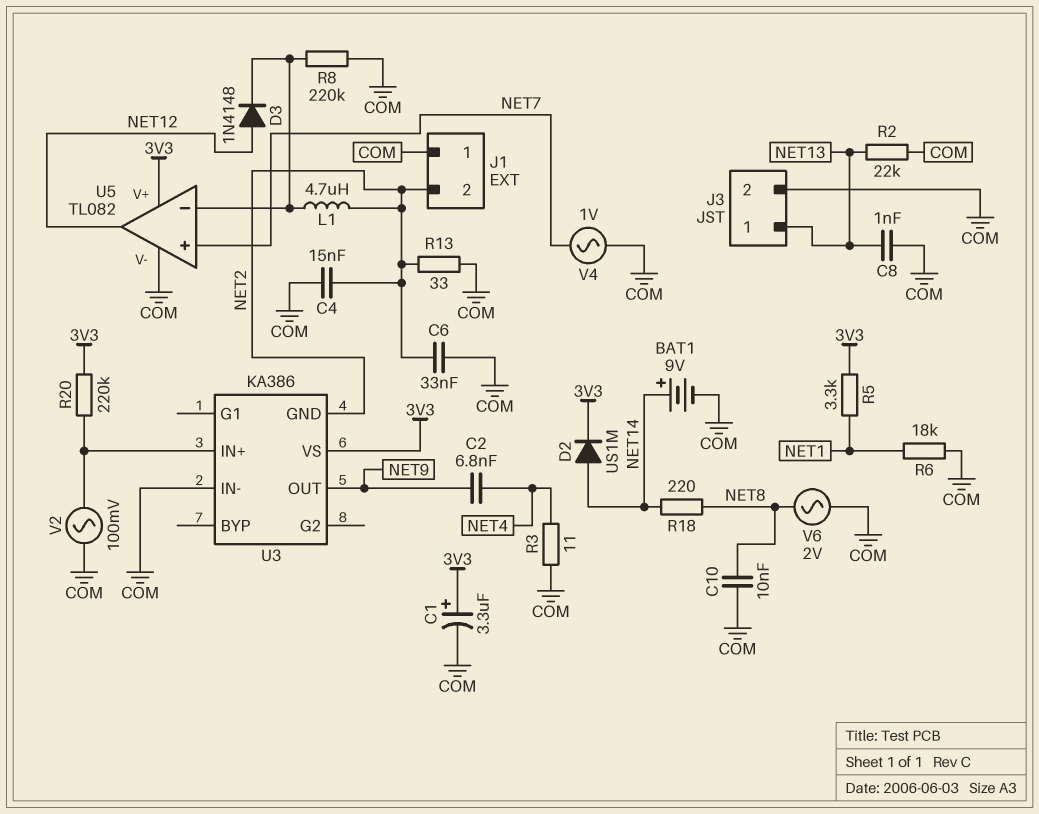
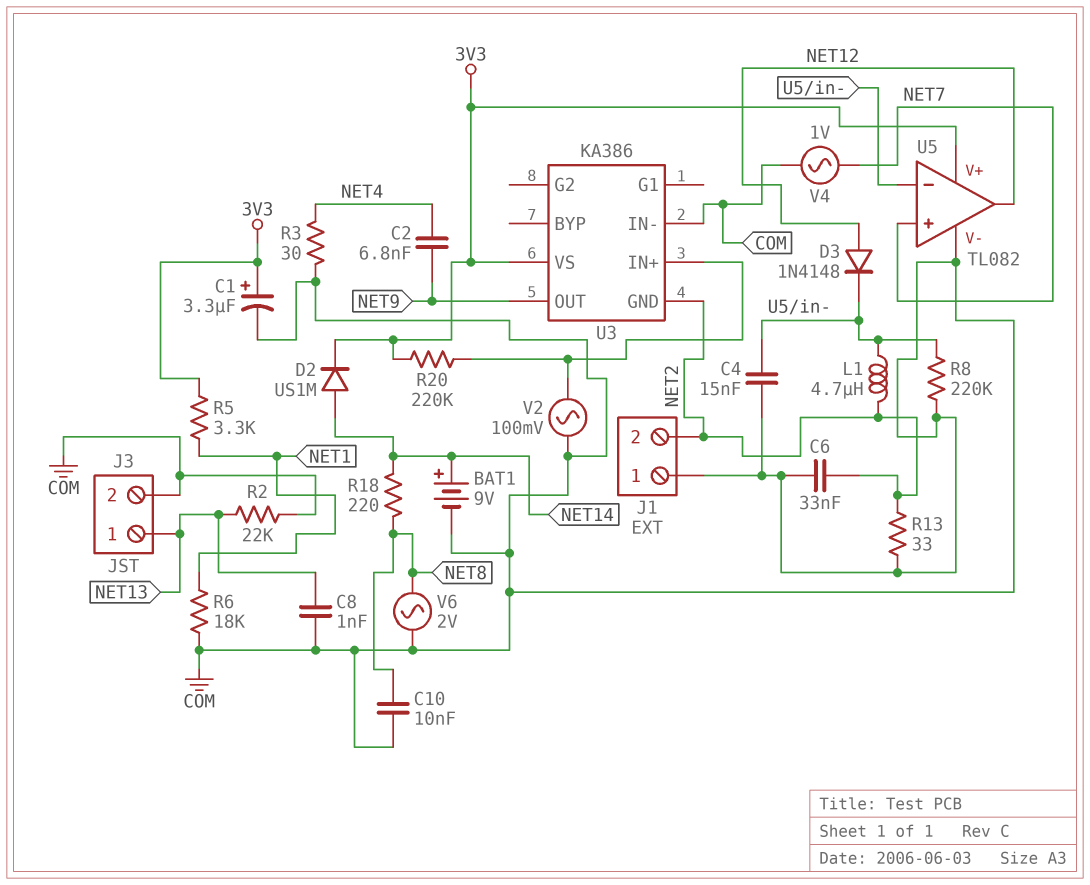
C4: 15nF (COM, NET2) -> 15nF (COM, U5/in-)
R3: 11 (COM, NET4) -> 30 (COM, NET4)

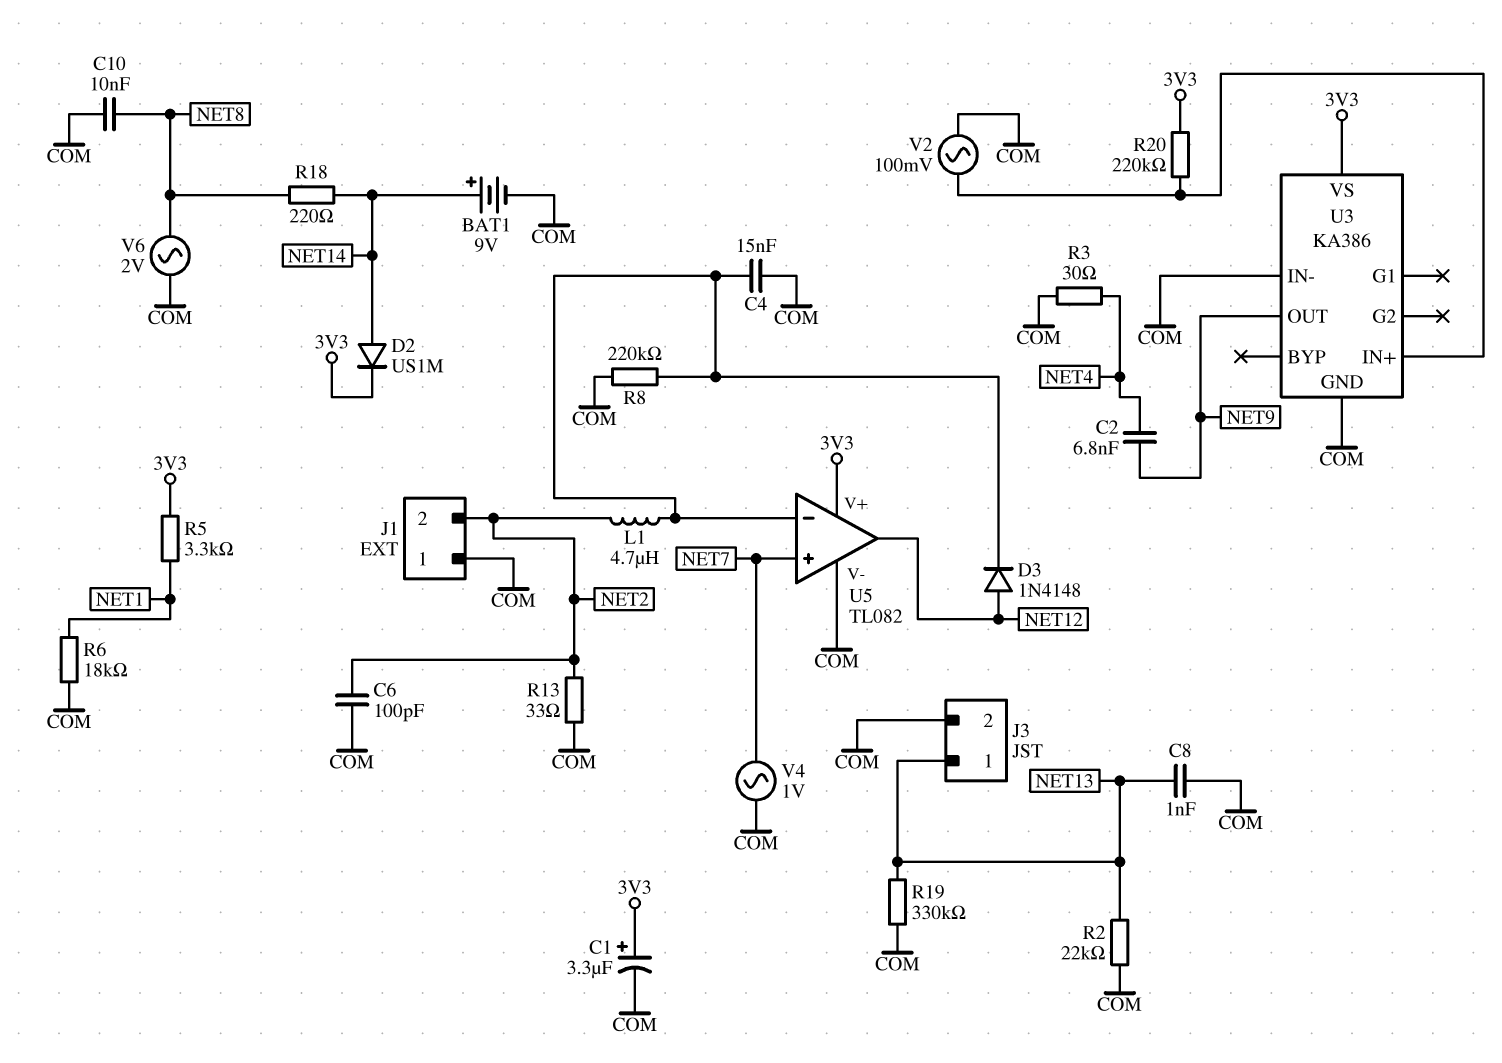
C6: 33nF (COM, NET2) -> 100pF (COM, NET2)
R19: none -> 330k (COM, NET13)
U3 pin GND: NET2 -> COM

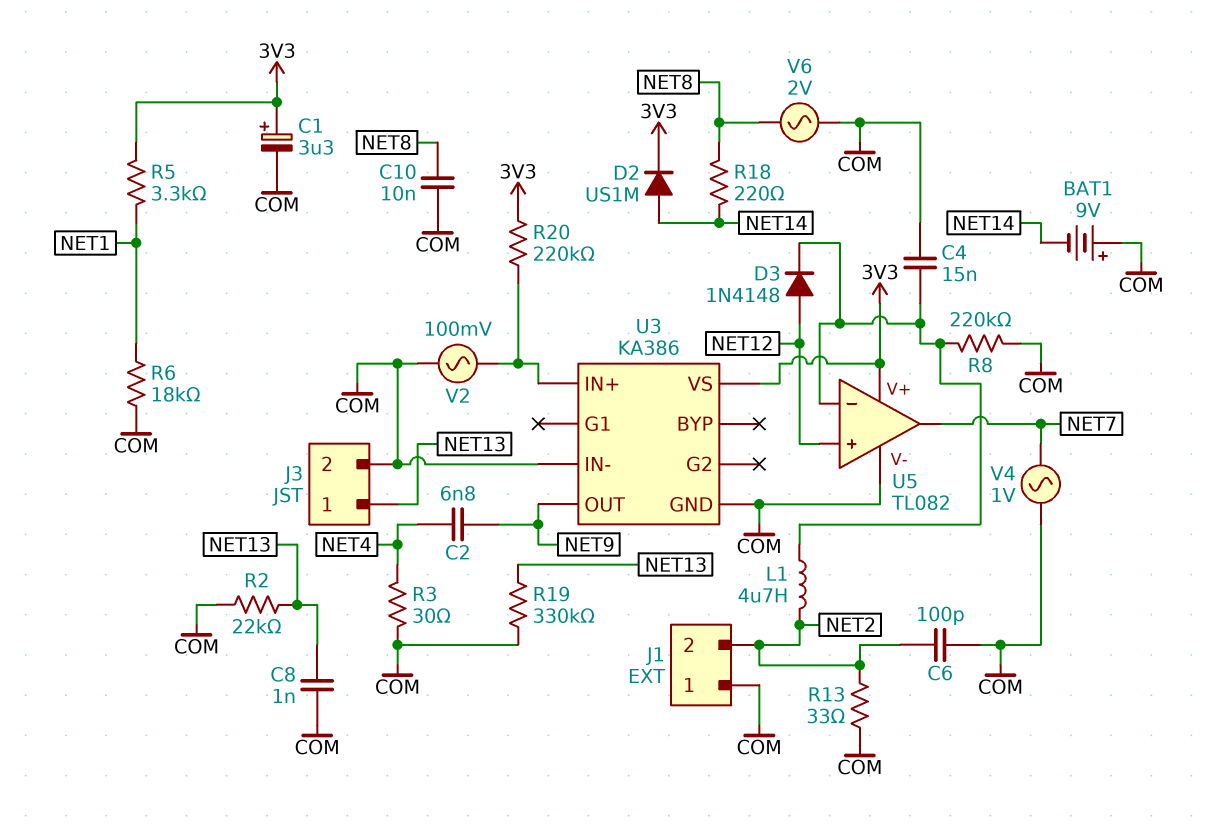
BAT1: 9V (plus NET14, minus COM) -> 9V (plus COM, minus NET14)
U5 pin in+: NET7 -> NET12
U5 pin out: NET12 -> NET7

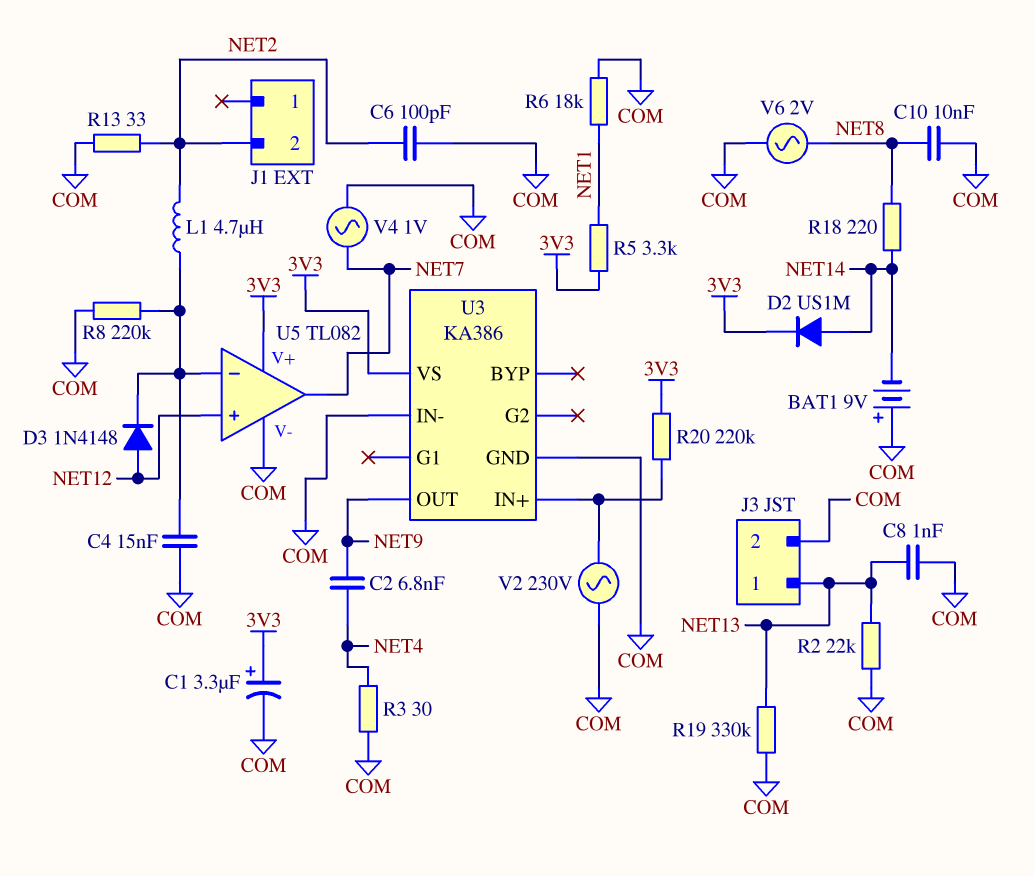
J1 pin 1: COM -> none
V2: AC 100mV (COM, U3/IN+) -> AC 230V (COM, U3/IN+)

